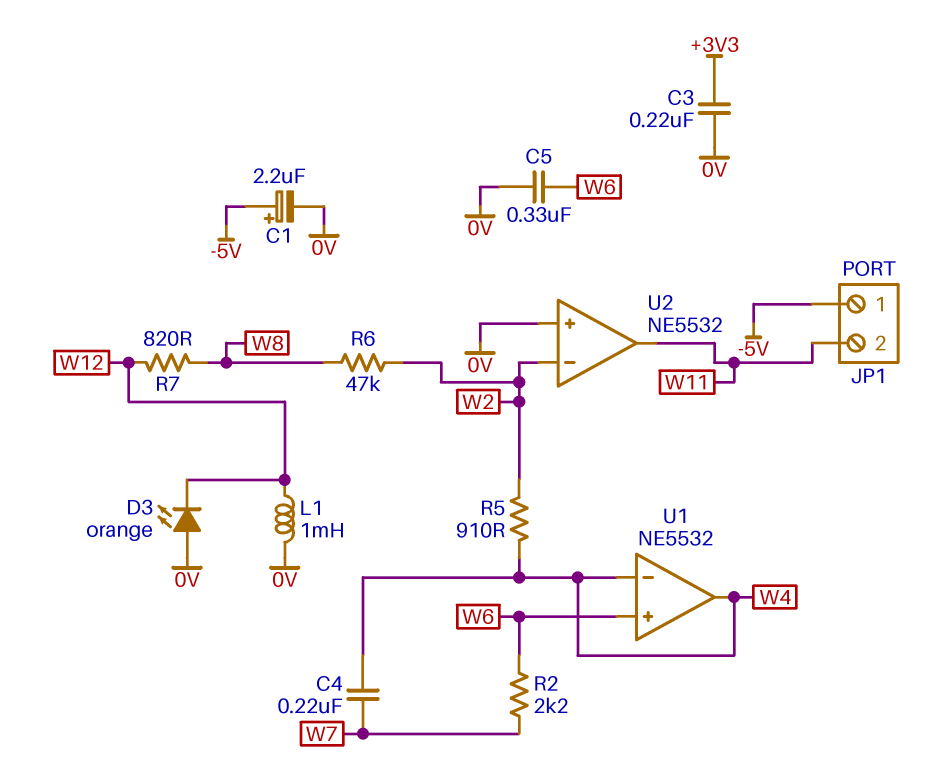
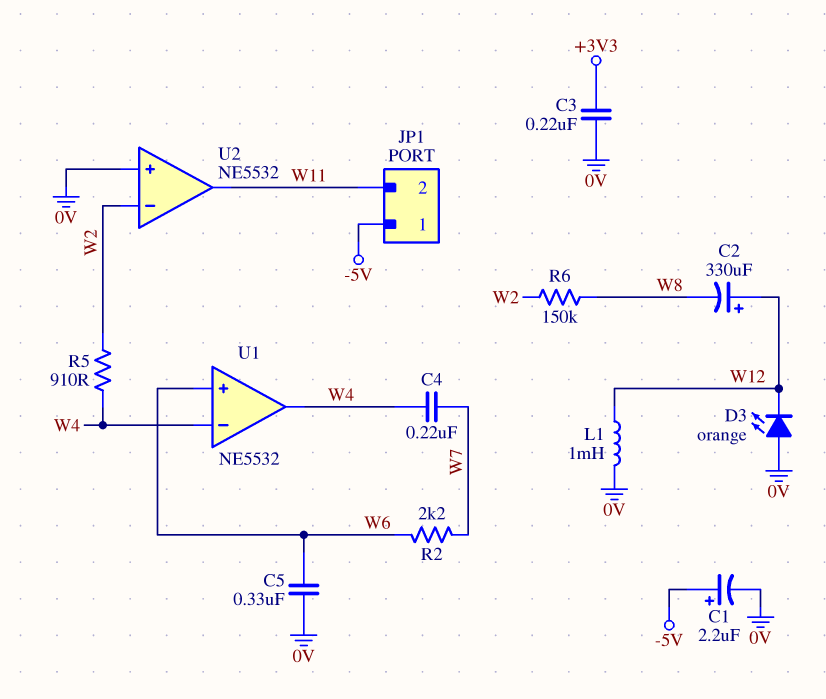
C2: none -> 330uF (plus W12, minus W8)
R6: 47k (W2, W8) -> 150k (W2, W8)
R7: 820 (W8, W12) -> none

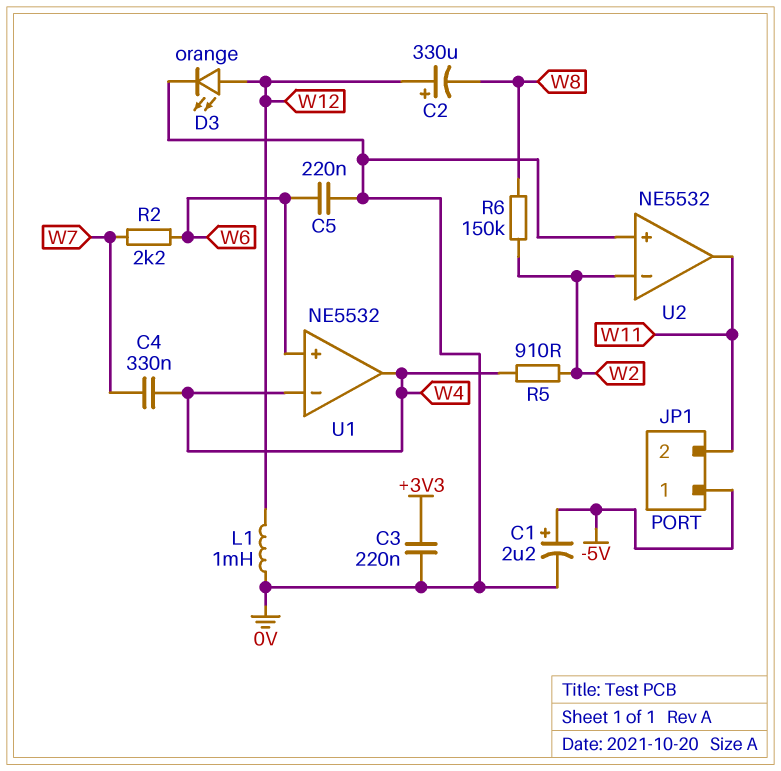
C4: 220nF (W4, W7) -> 330nF (W4, W7)
C5: 330nF (0V, W6) -> 220nF (0V, W6)
D3: LED orange (A 0V, K W12) -> LED orange (A W12, K 0V)

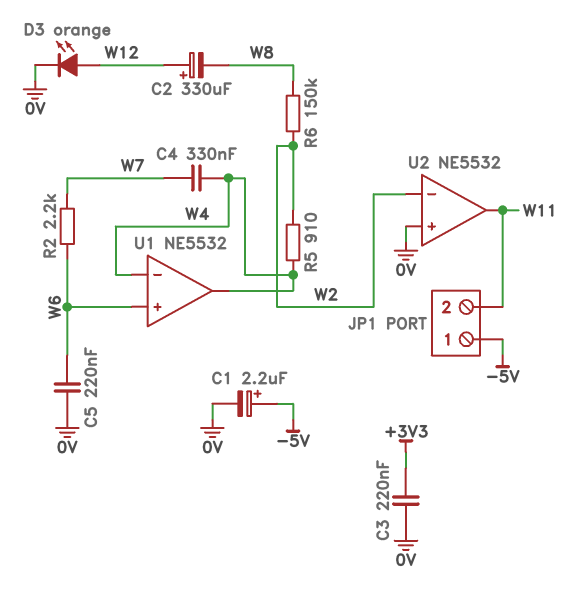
L1: 1mH (0V, W12) -> none

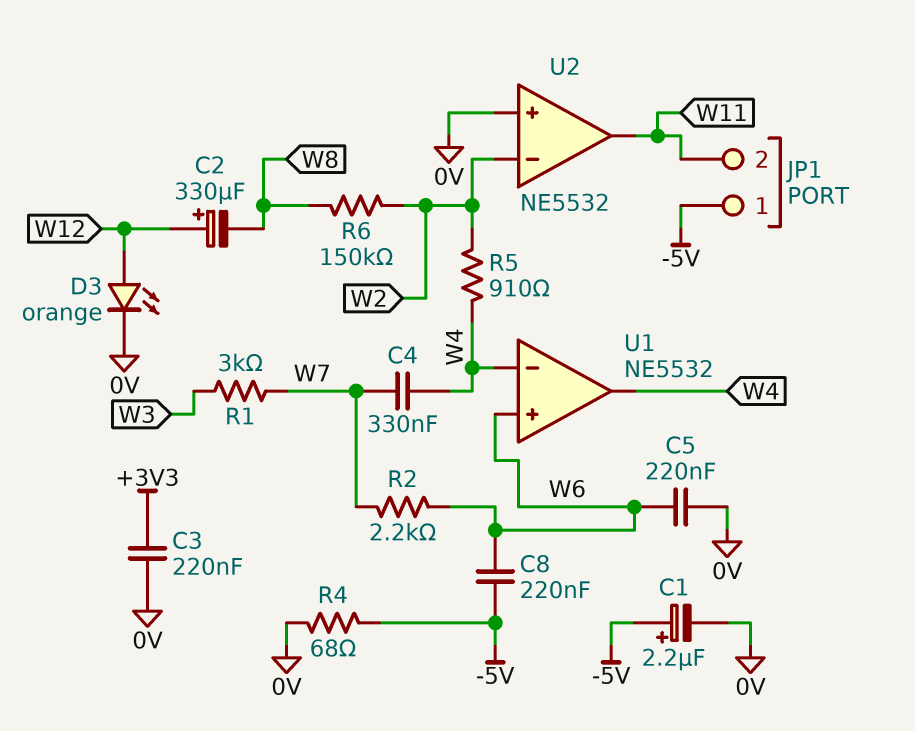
C8: none -> 220nF (-5V, W6)
R1: none -> 3k (W3, W7)
R4: none -> 68 (-5V, 0V)

